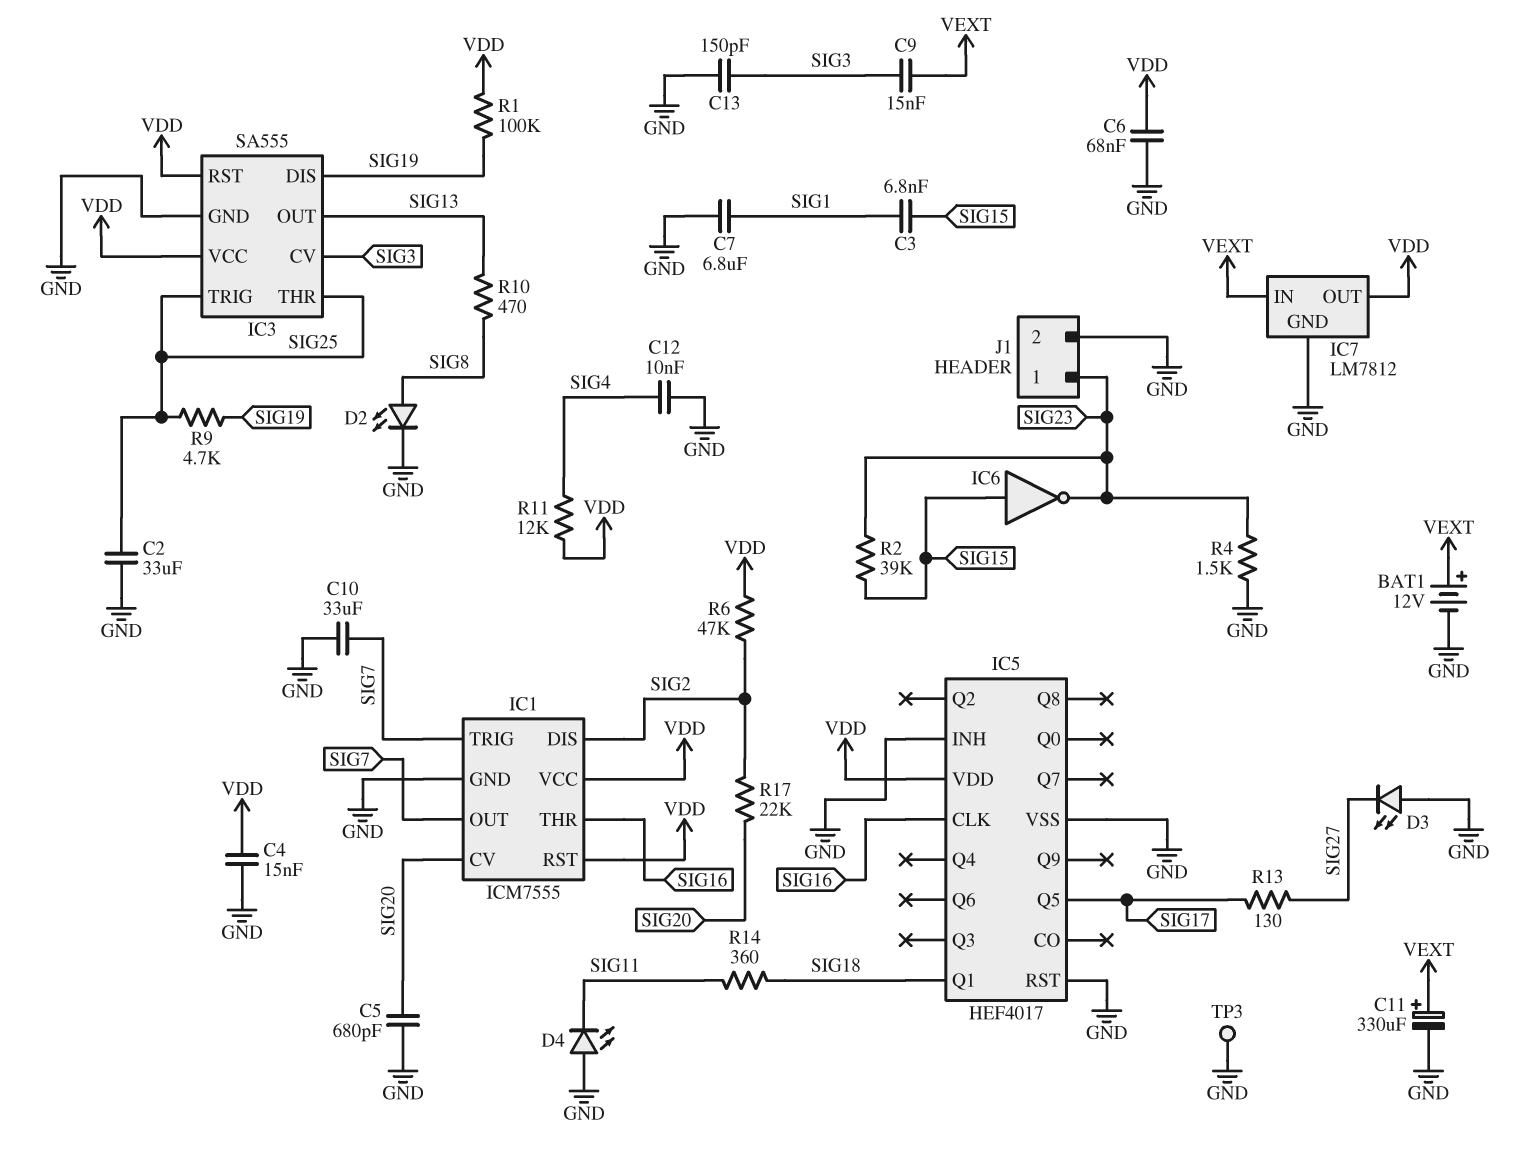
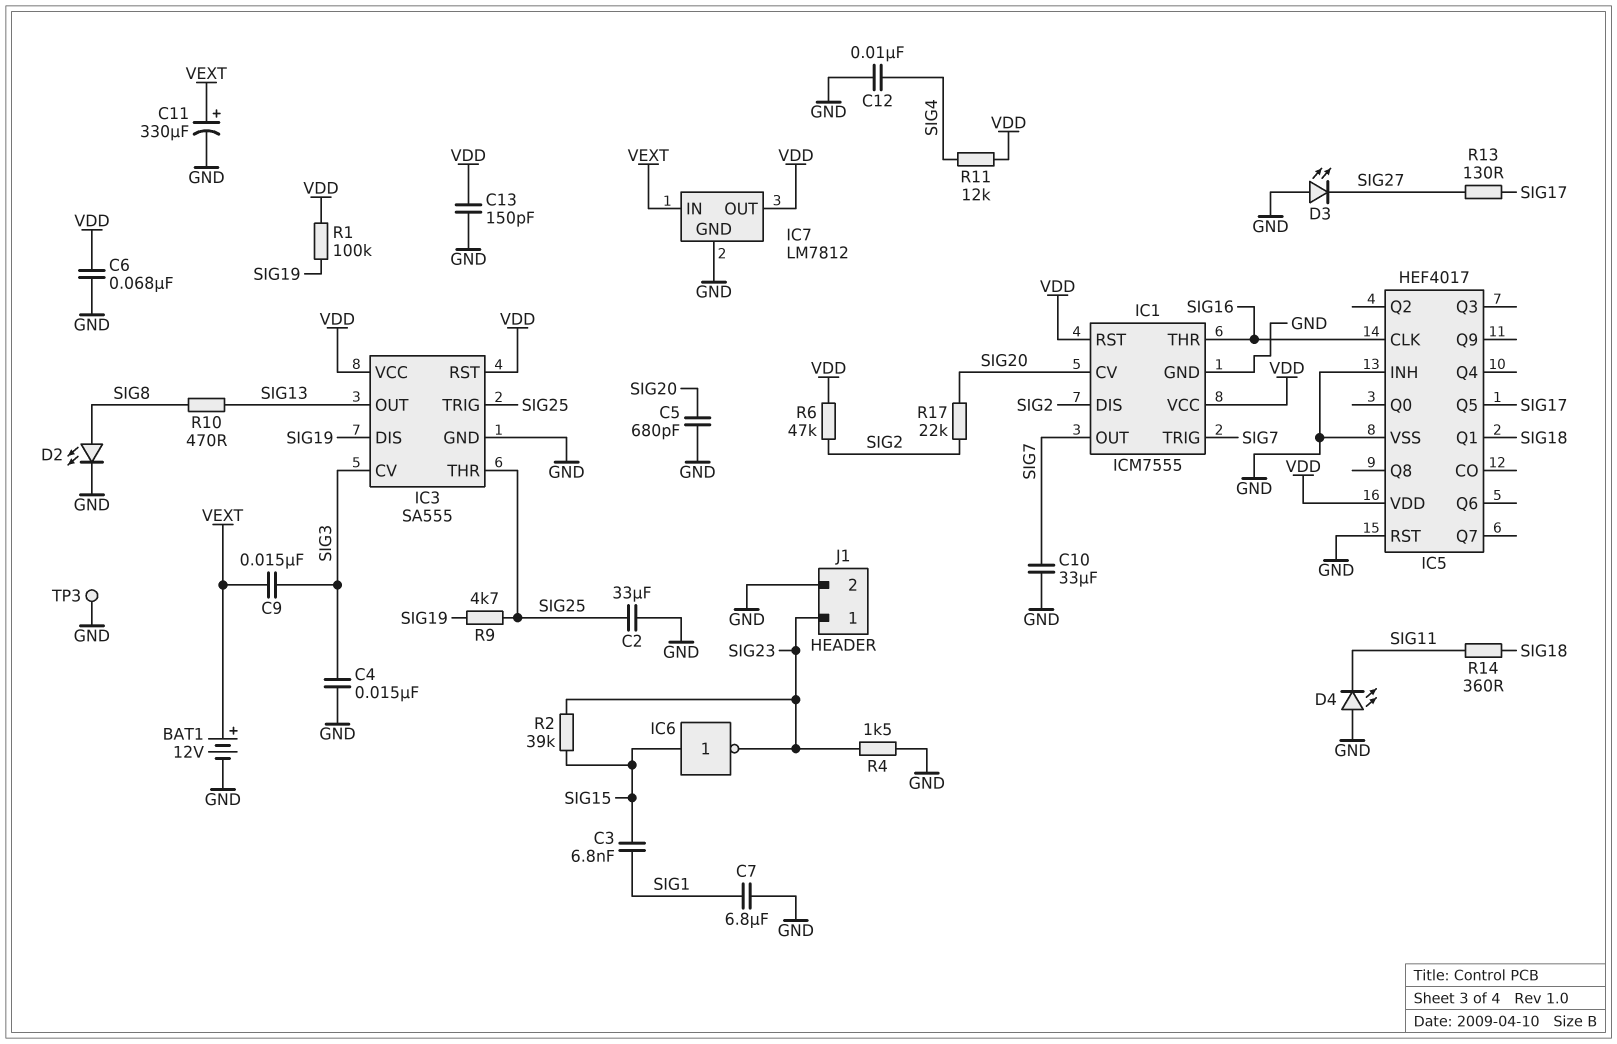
C4: 15nF (GND, VDD) -> 15nF (GND, SIG3)
C13: 150pF (GND, SIG3) -> 150pF (GND, VDD)

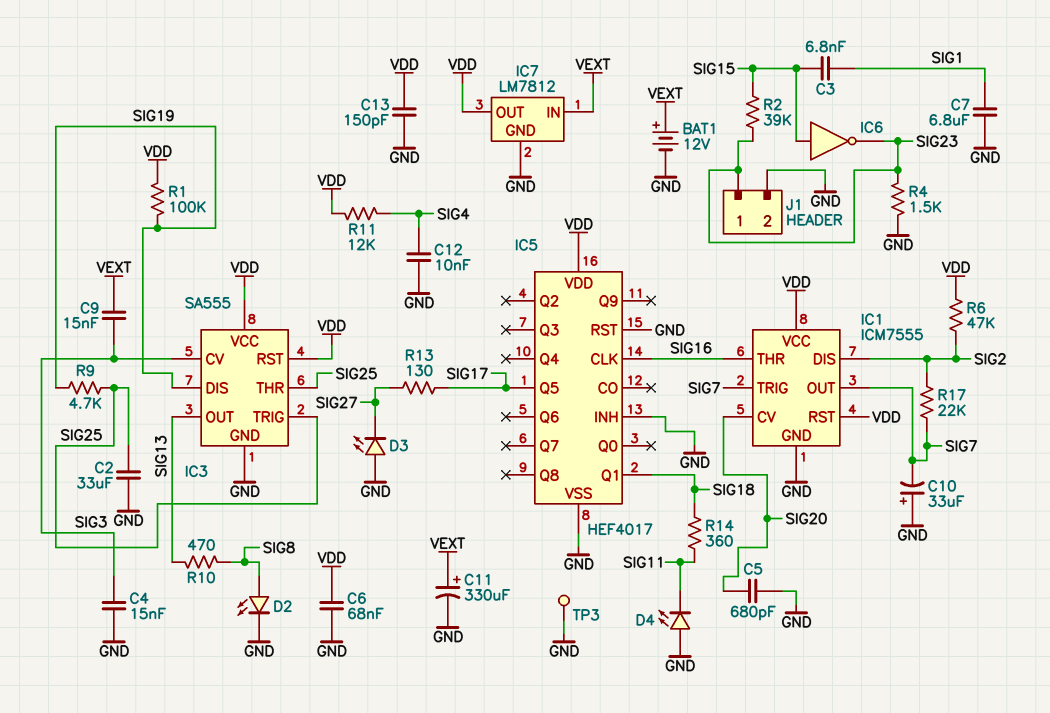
C10: 33uF (GND, SIG7) -> 33uF (plus GND, minus SIG7)
R17: 22k (SIG2, SIG20) -> 22k (SIG2, SIG7)

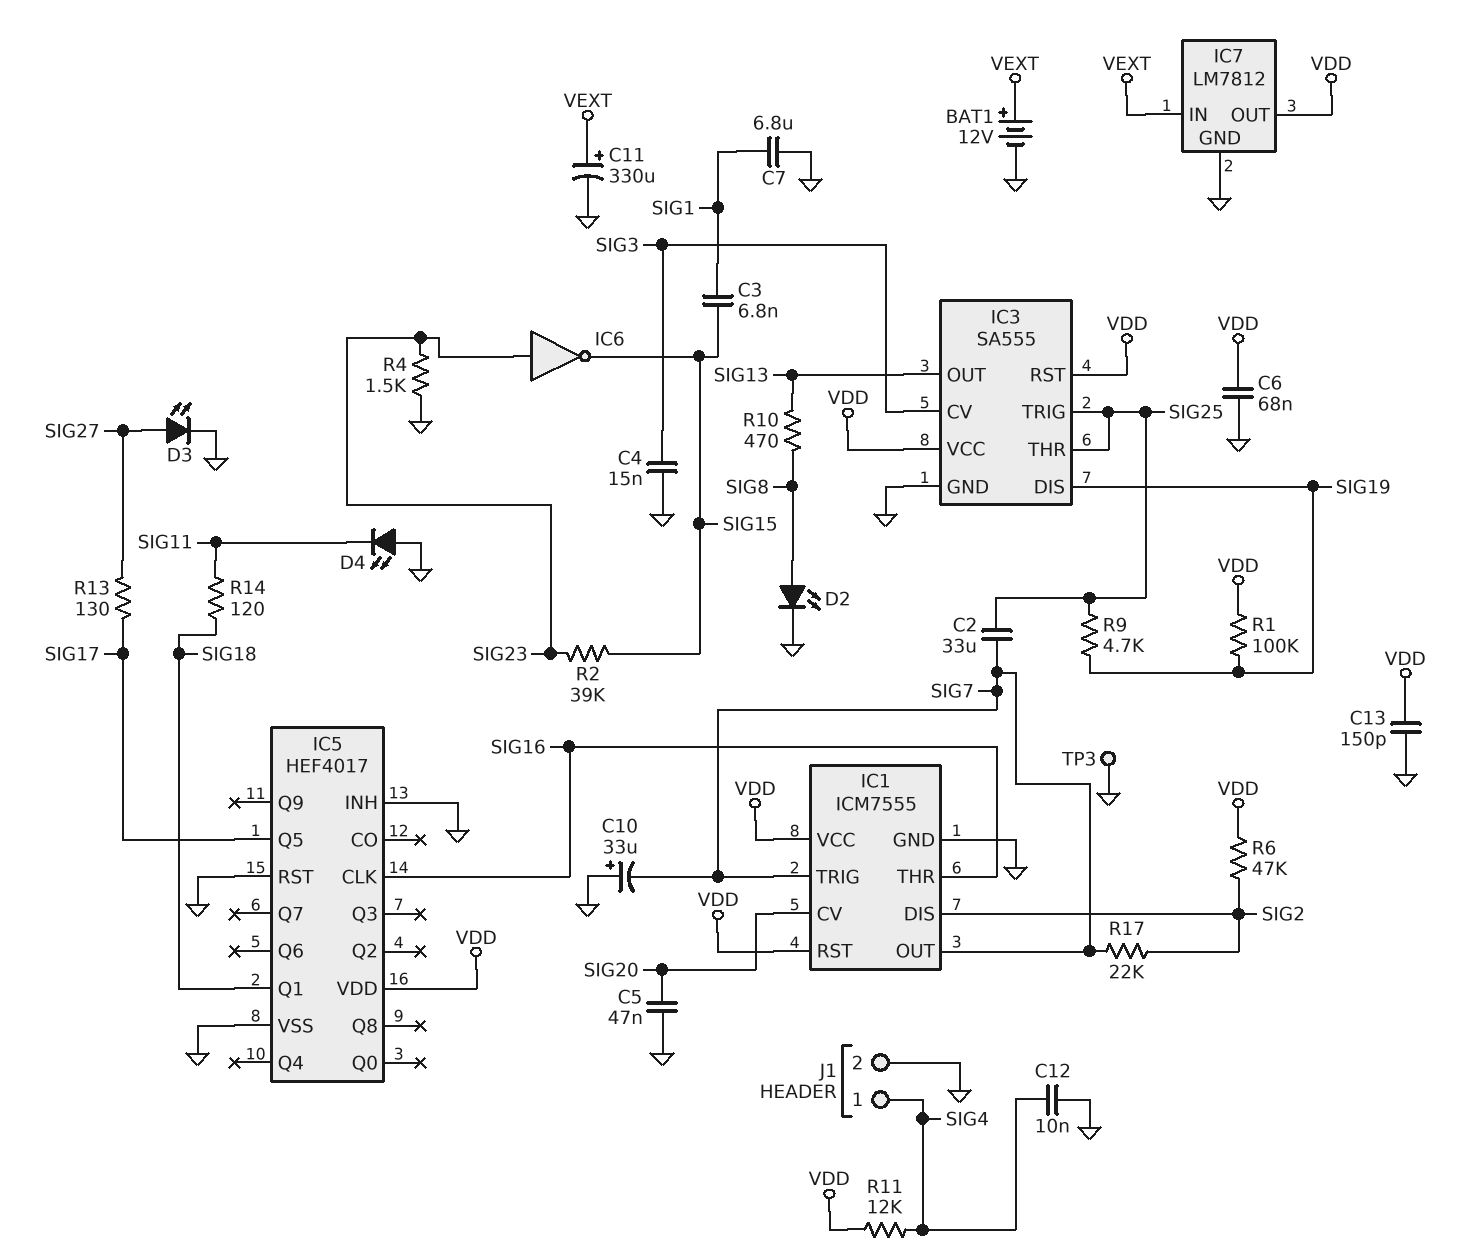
C2: 33uF (GND, SIG25) -> 33uF (SIG7, SIG25)
C5: 680pF (GND, SIG20) -> 47nF (GND, SIG20)
C9: 15nF (SIG3, VEXT) -> none
D3: LED (A GND, K SIG27) -> LED (A SIG27, K GND)
IC6: NOT (in SIG15, out SIG23) -> NOT (in SIG23, out SIG15)
J1 pin 1: SIG23 -> SIG4
R14: 360 (SIG11, SIG18) -> 120 (SIG11, SIG18)

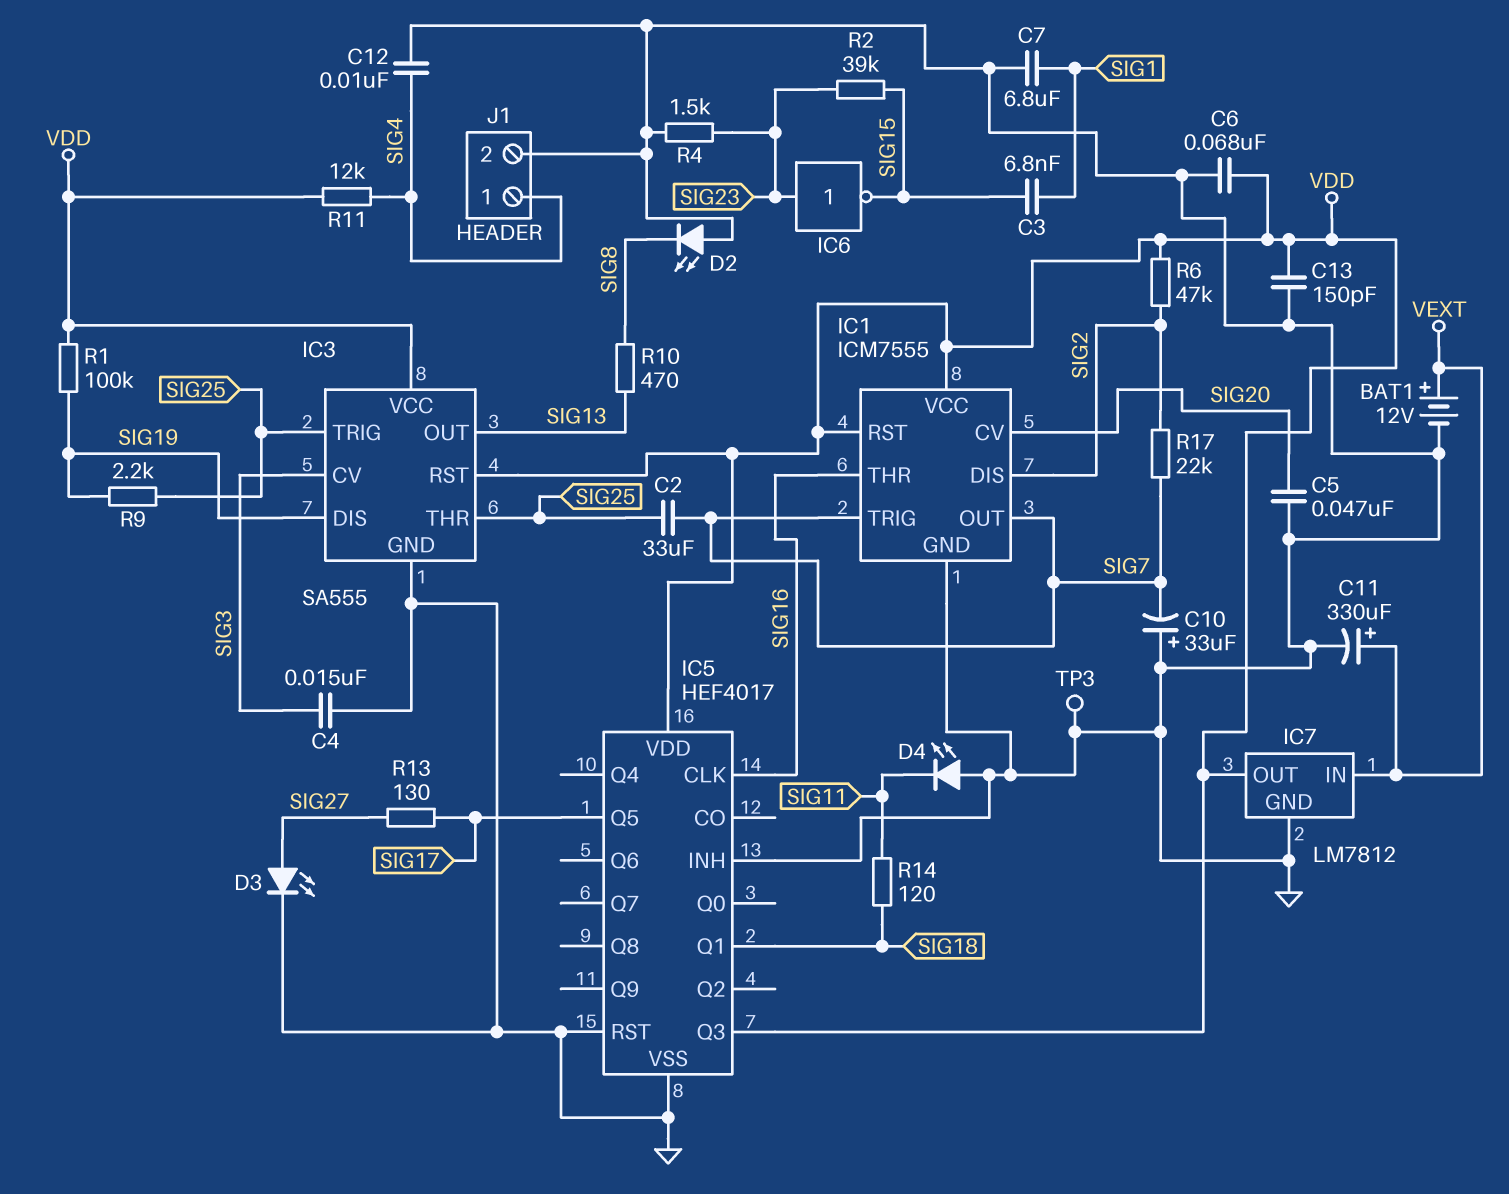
D2: LED (A SIG8, K GND) -> LED (A GND, K SIG8)
IC5 pin Q3: none -> VDD
R9: 4.7k (SIG19, SIG25) -> 2.2k (SIG19, SIG25)

